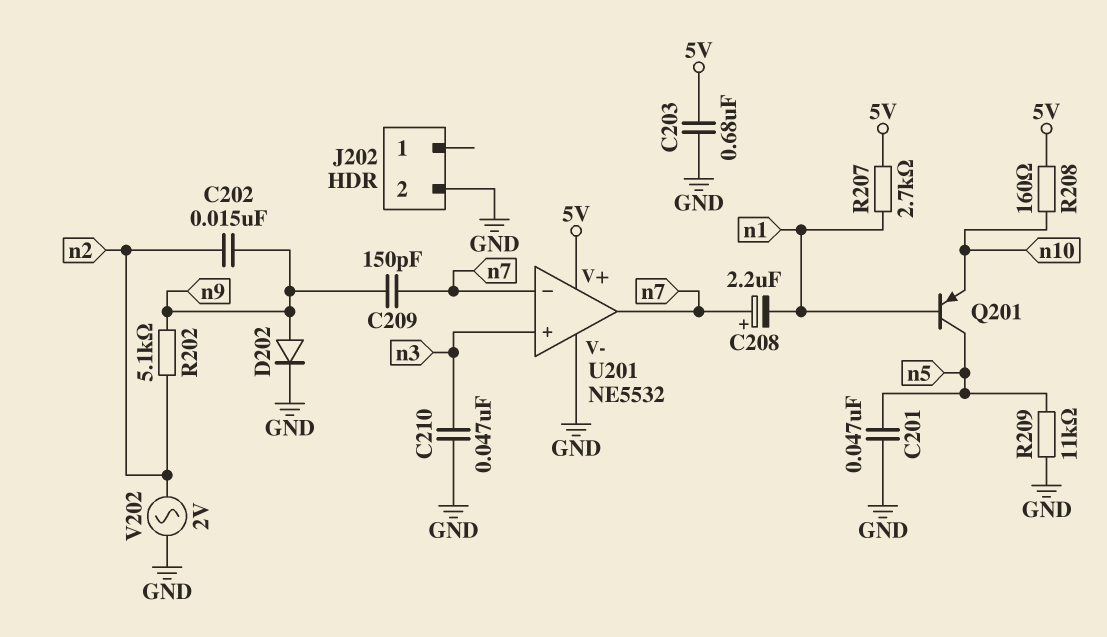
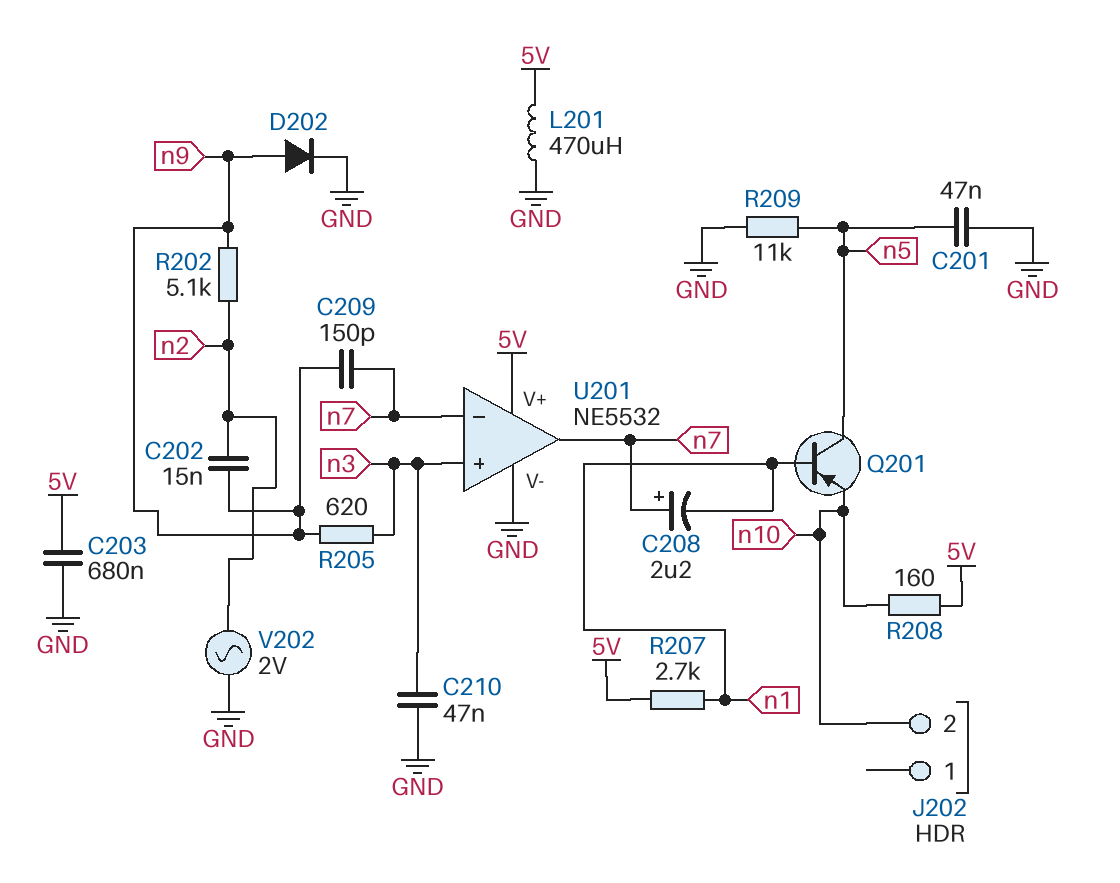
J202 pin 2: GND -> n10
L201: none -> 470uH (5V, GND)
R205: none -> 620 (n3, n9)

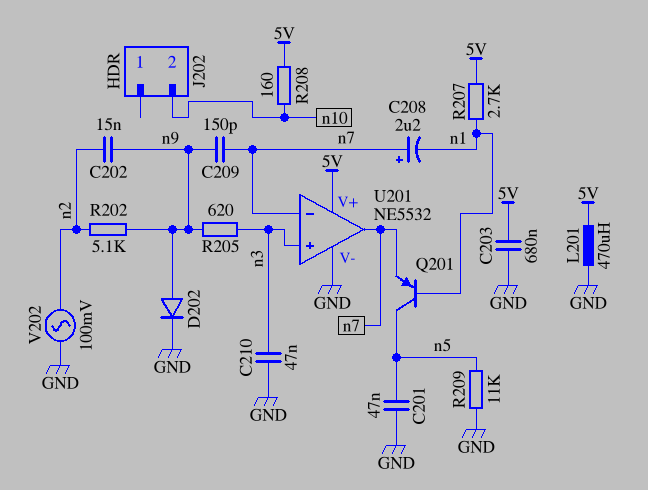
Q201: PNP (B n1, C n5, E n10) -> PNP (B n1, C n5, E n7)
V202: AC 2V (GND, n2) -> AC 100mV (GND, n2)

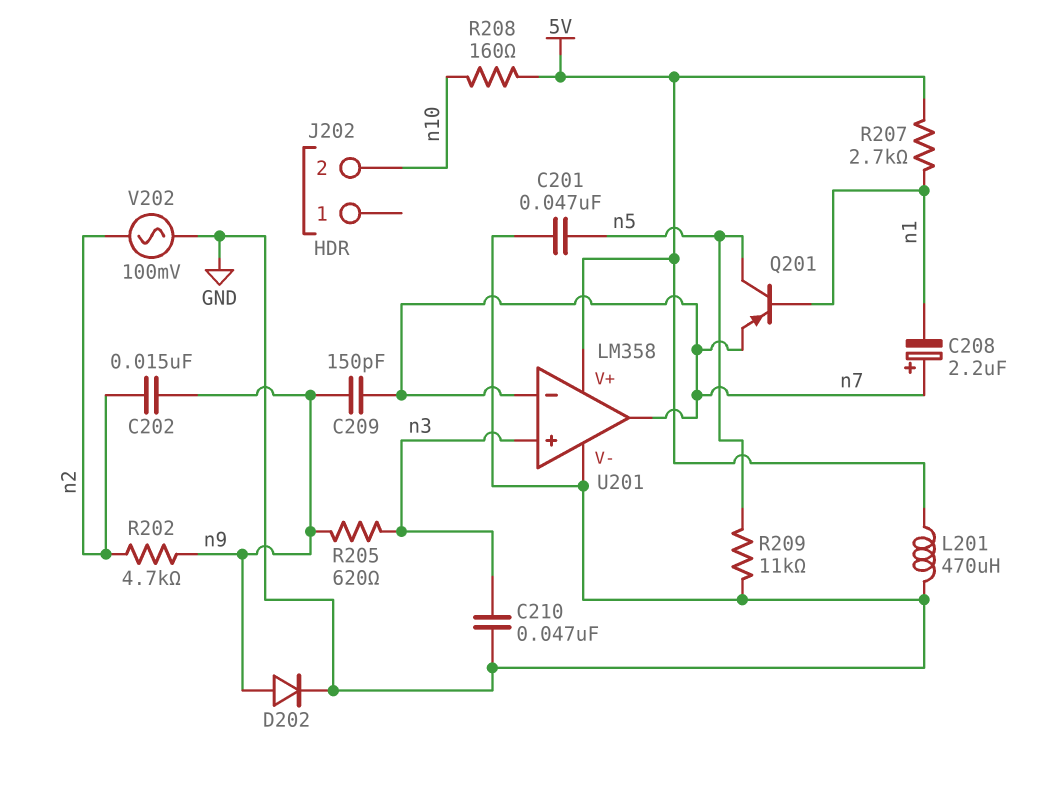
C203: 680nF (5V, GND) -> none
R202: 5.1k (n2, n9) -> 4.7k (n2, n9)
U201: NE5532 -> LM358

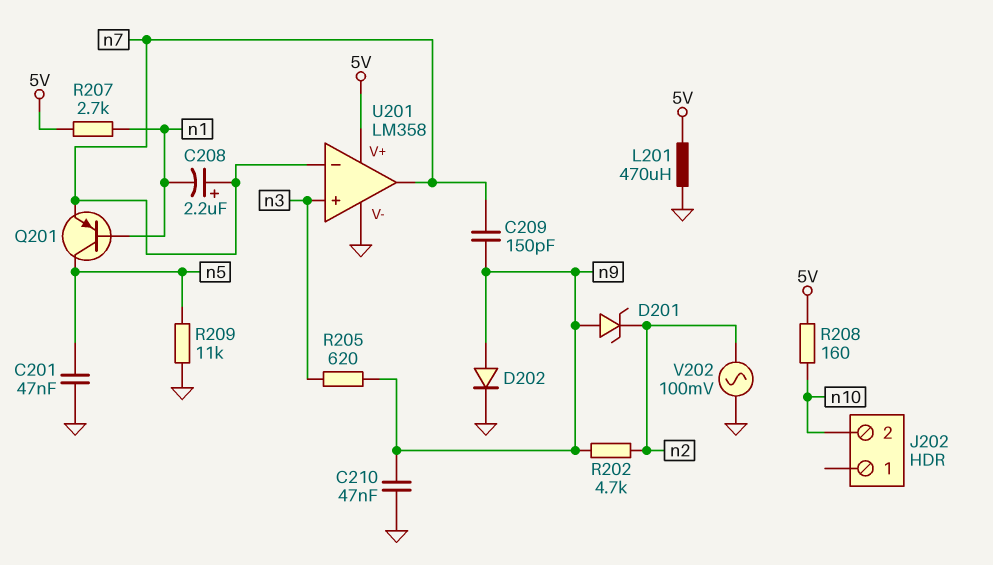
C202: 15nF (n2, n9) -> none
C210: 47nF (GND, n3) -> 47nF (GND, n9)
D201: none -> zener (A n9, K n2)

